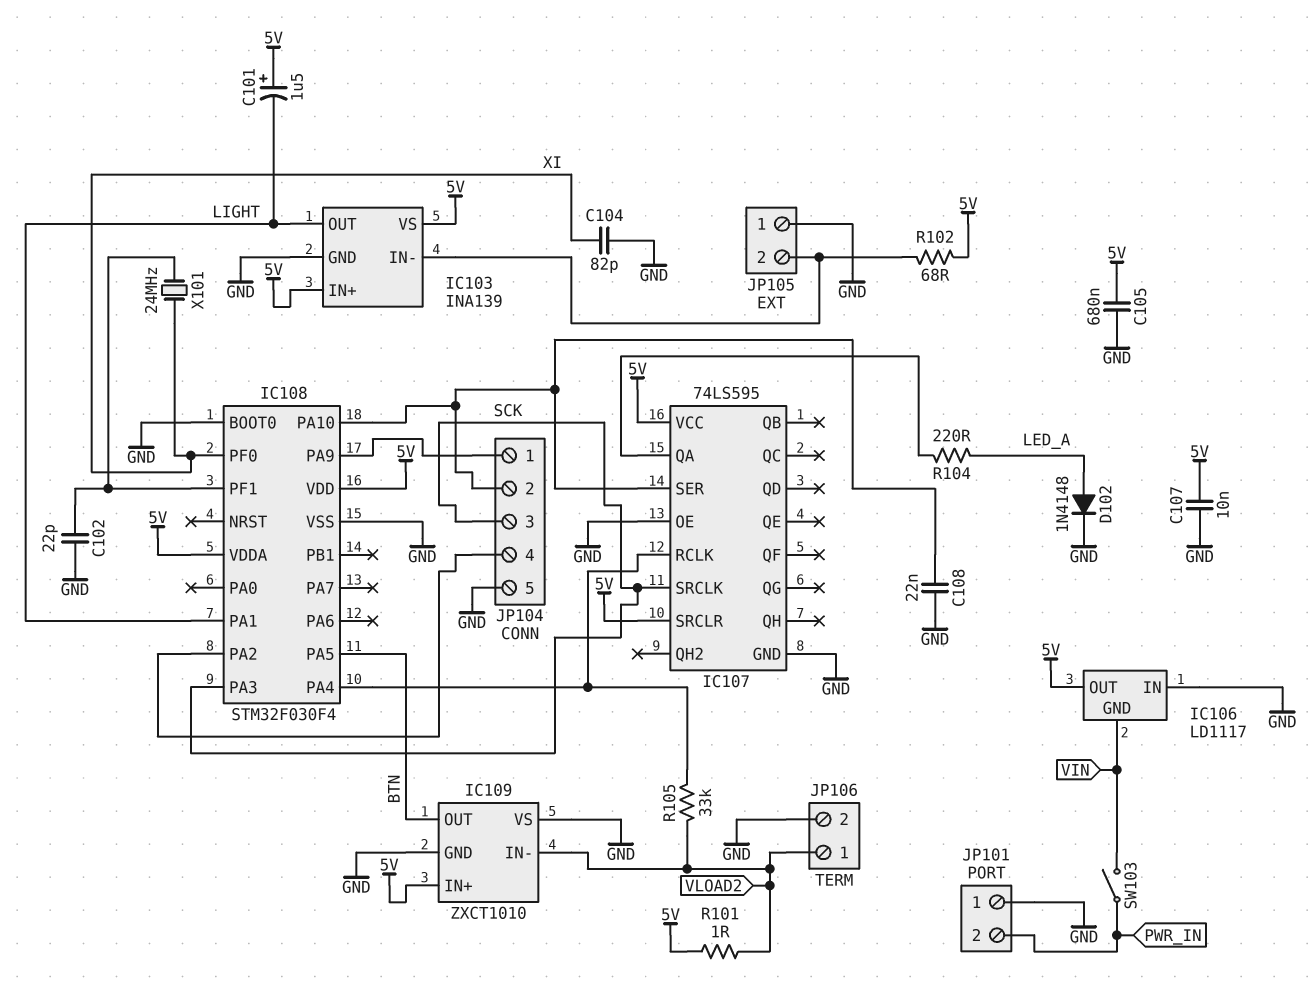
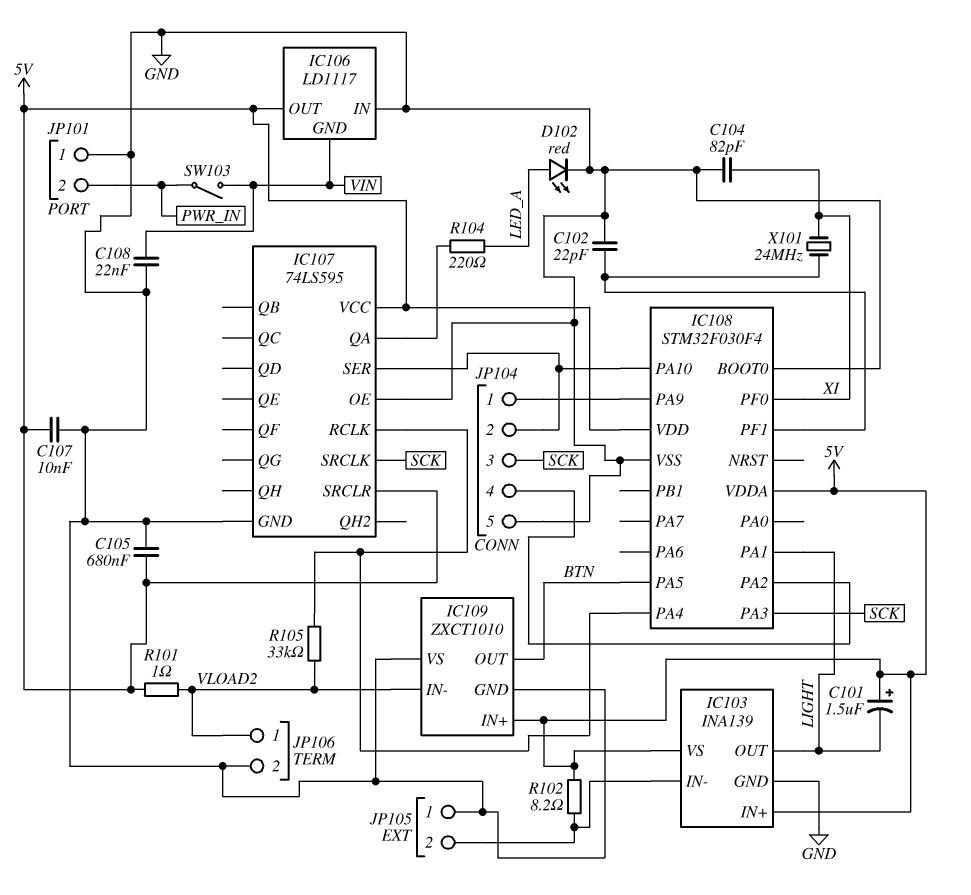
C108: 22nF (GND, IC107/SER) -> 22nF (GND, VIN)
D102: diode 1N4148 (A LED_A, K GND) -> LED red (A LED_A, K GND)
R102: 68 (5V, IC103/IN-) -> 8.2 (5V, IC103/IN-)

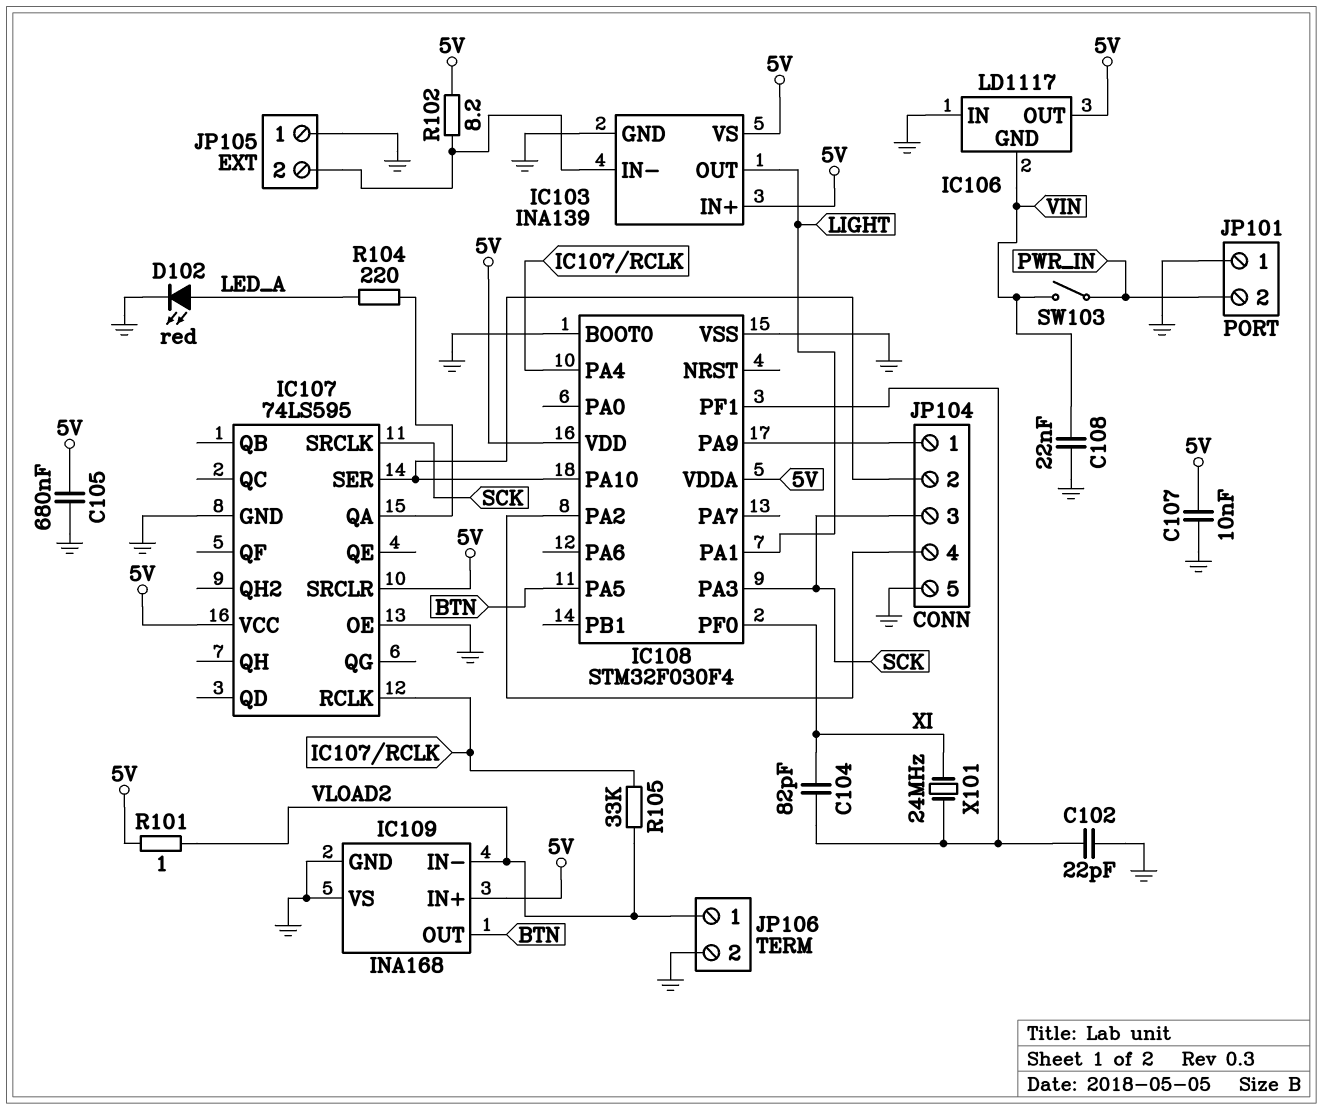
C101: 1.5uF (plus 5V, minus LIGHT) -> none
C104: 82pF (GND, XI) -> 82pF (IC108/PF1, XI)
IC109: ZXCT1010 -> INA168

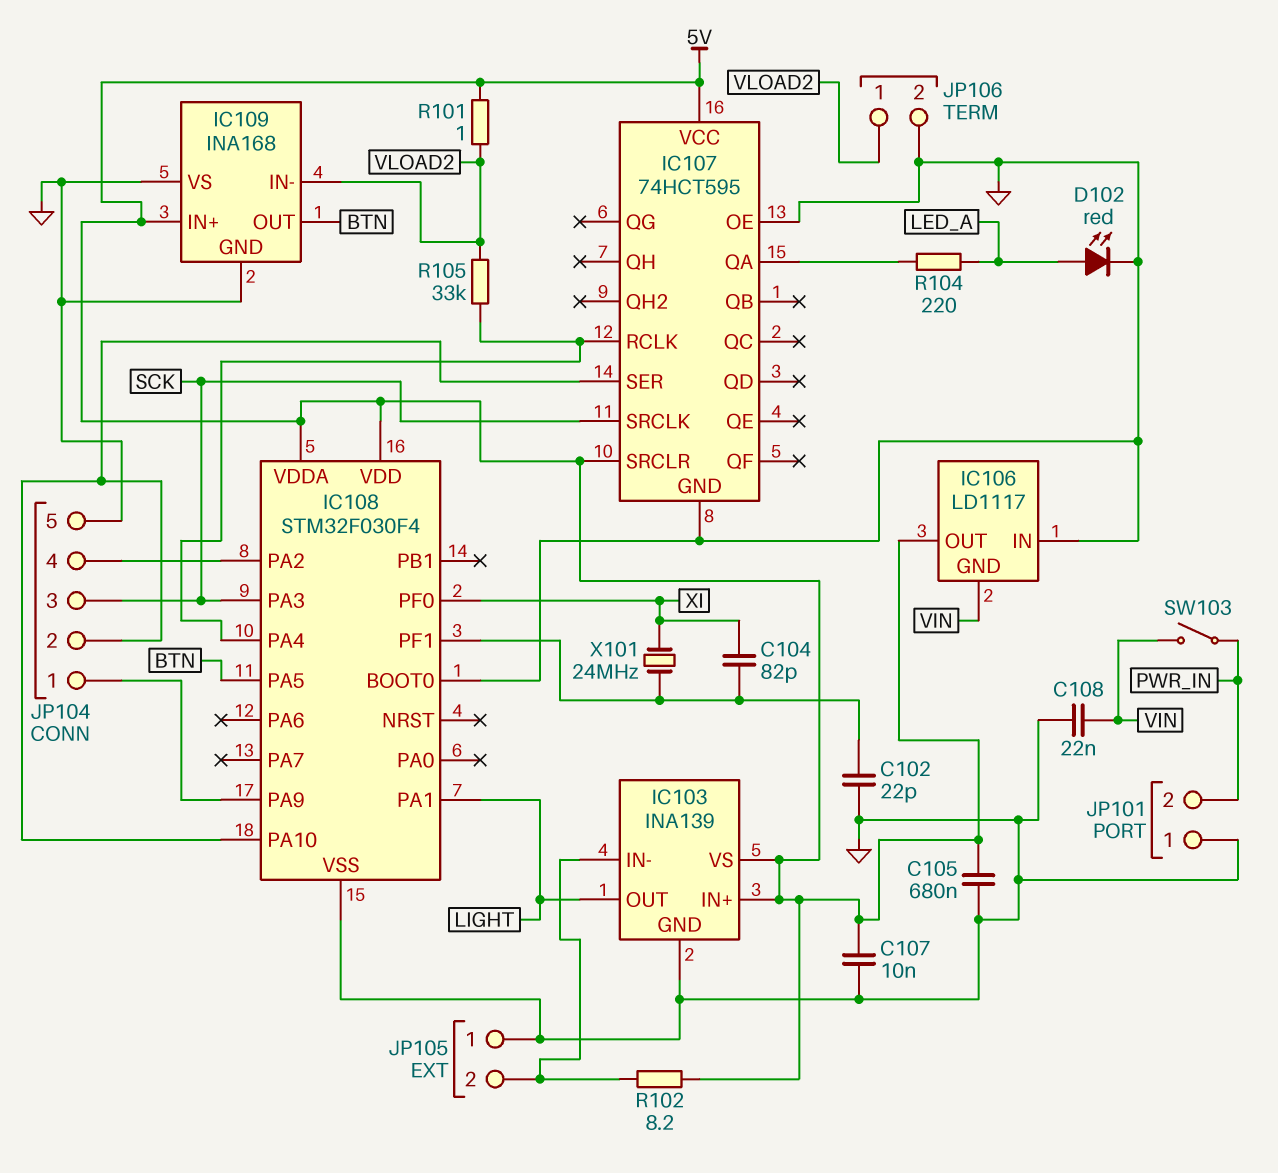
IC107: 74LS595 -> 74HCT595

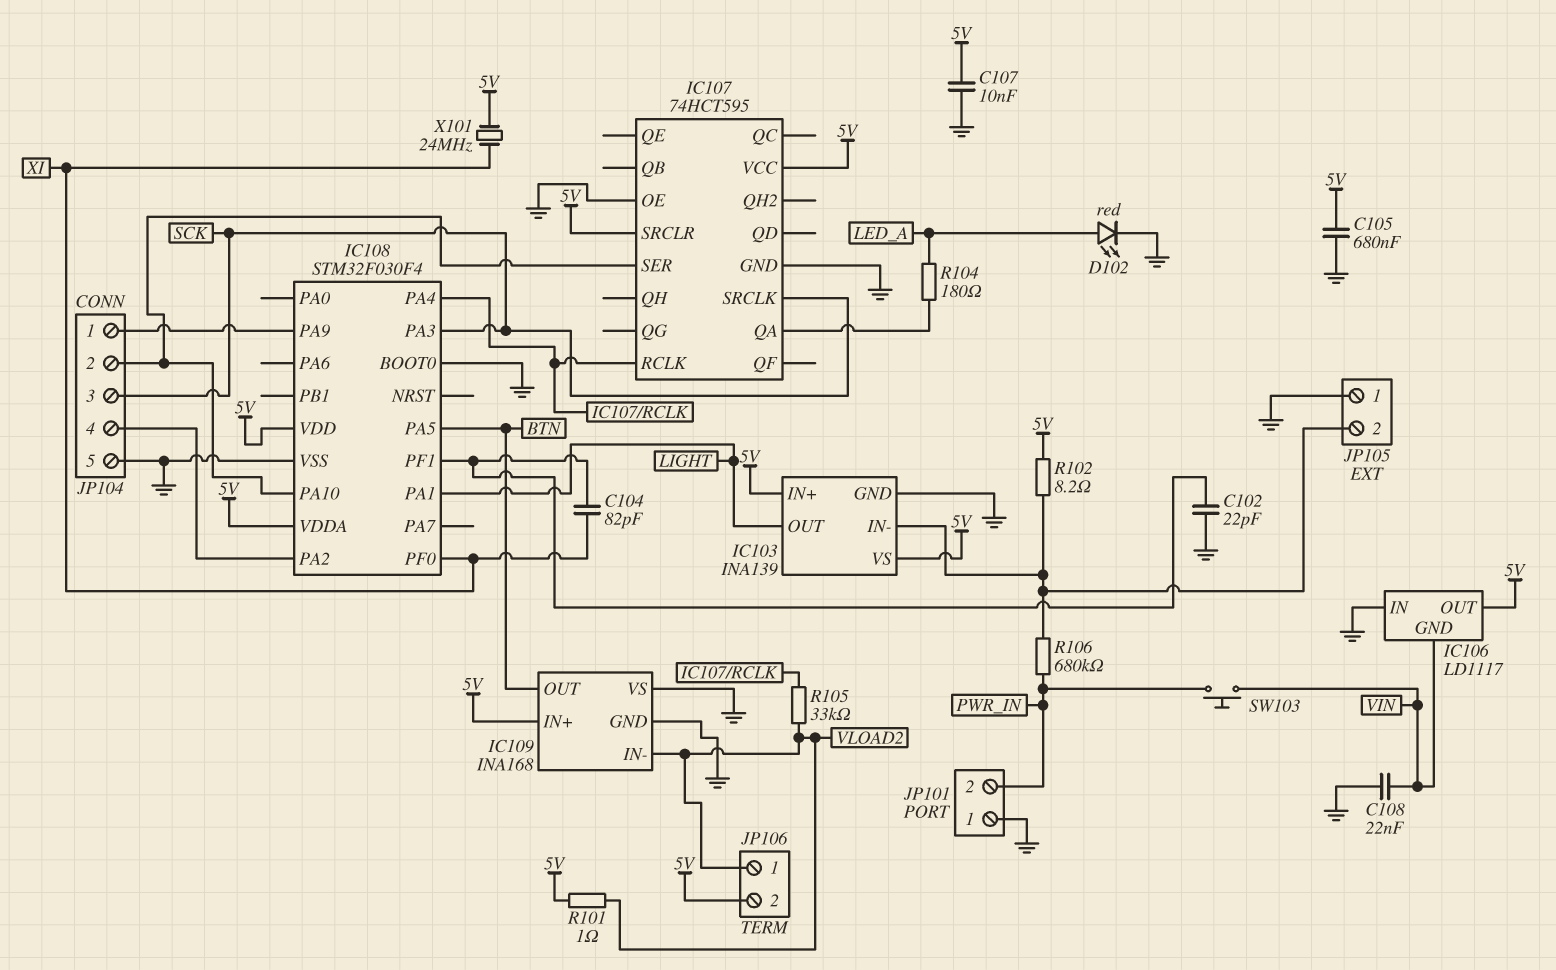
JP106 pin 2: GND -> 5V
R104: 220 (IC107/QA, LED_A) -> 180 (IC107/QA, LED_A)
R106: none -> 680k (IC103/IN-, PWR_IN)
SW103: switch (PWR_IN, VIN) -> button (PWR_IN, VIN)
X101: 24MHz (IC108/PF1, XI) -> 24MHz (5V, XI)

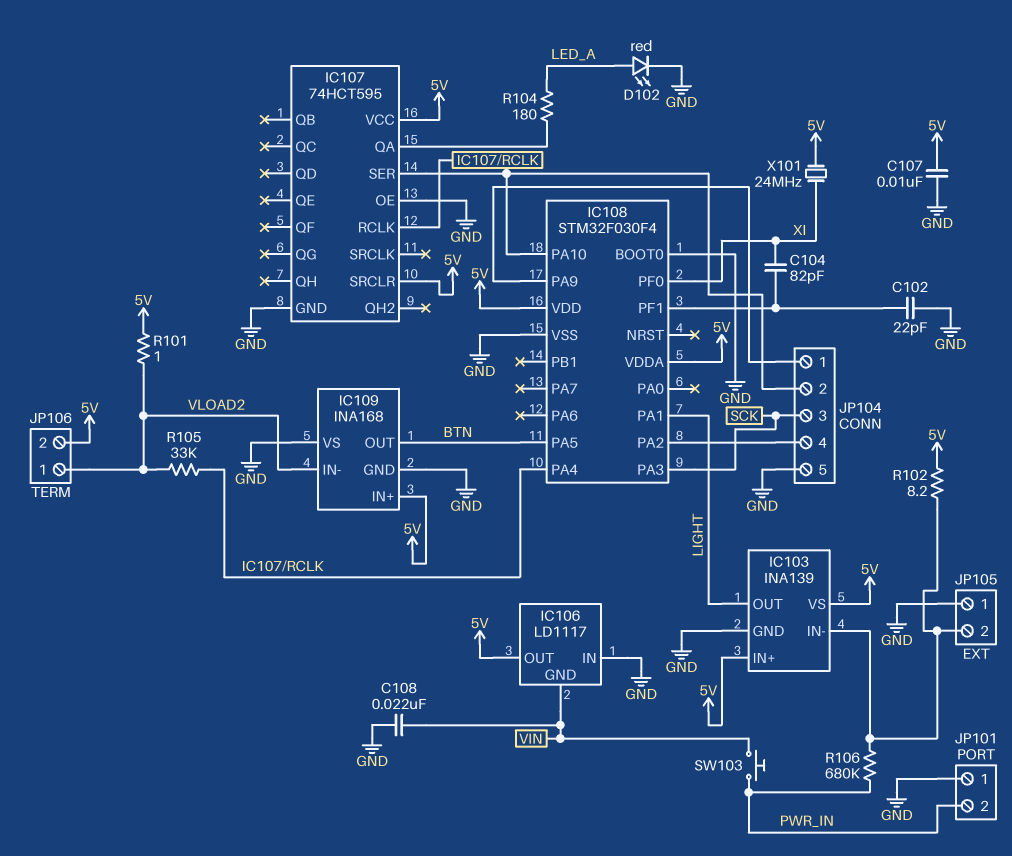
C105: 680nF (5V, GND) -> none
IC107 pin SRCLK: SCK -> none

